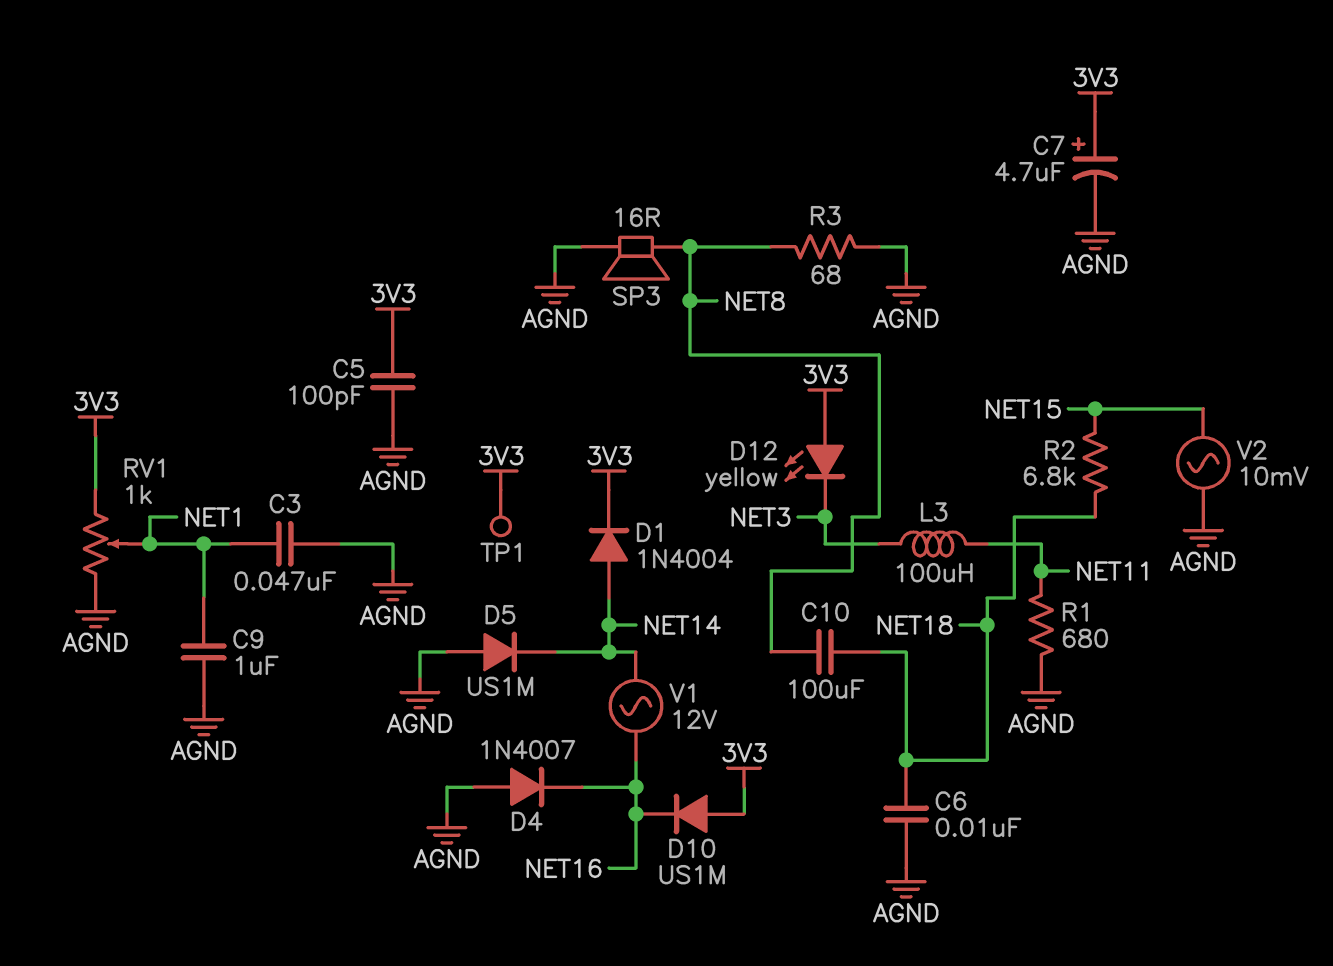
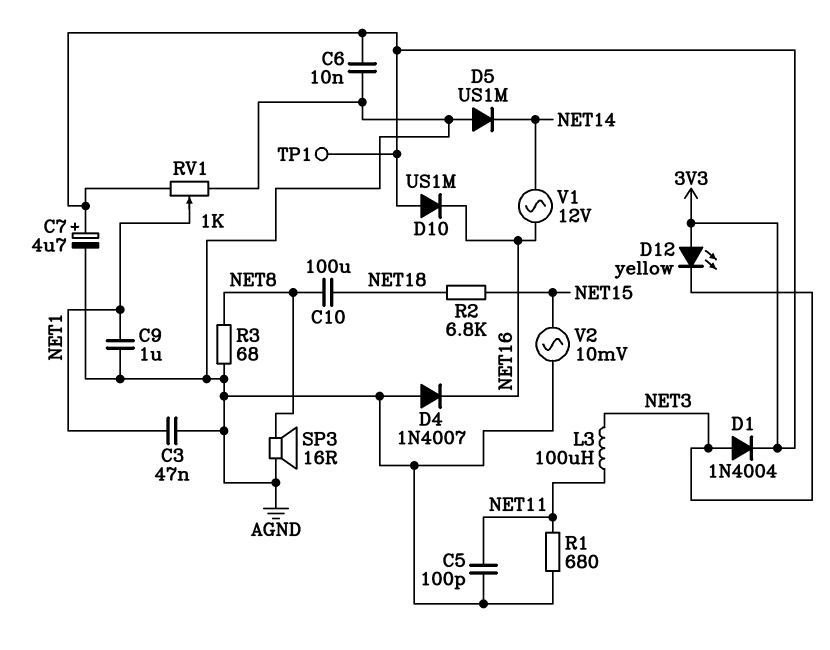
C5: 100pF (3V3, AGND) -> 100pF (AGND, NET11)
C6: 10nF (AGND, NET18) -> 10nF (3V3, AGND)
D1: diode 1N4004 (A NET14, K 3V3) -> diode 1N4004 (A NET3, K 3V3)

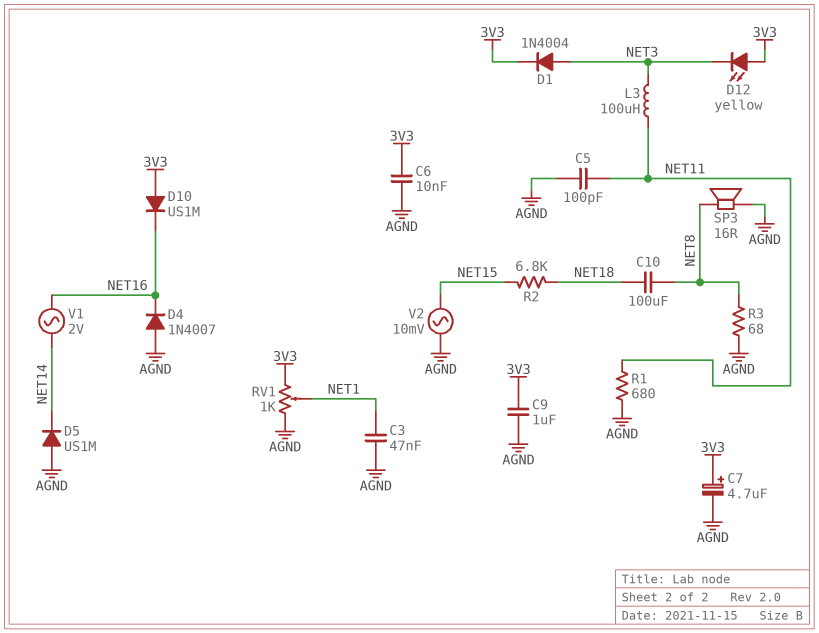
C9: 1uF (AGND, NET1) -> 1uF (3V3, AGND)
TP1: test point (3V3) -> none
V1: AC 12V (NET14, NET16) -> AC 2V (NET14, NET16)

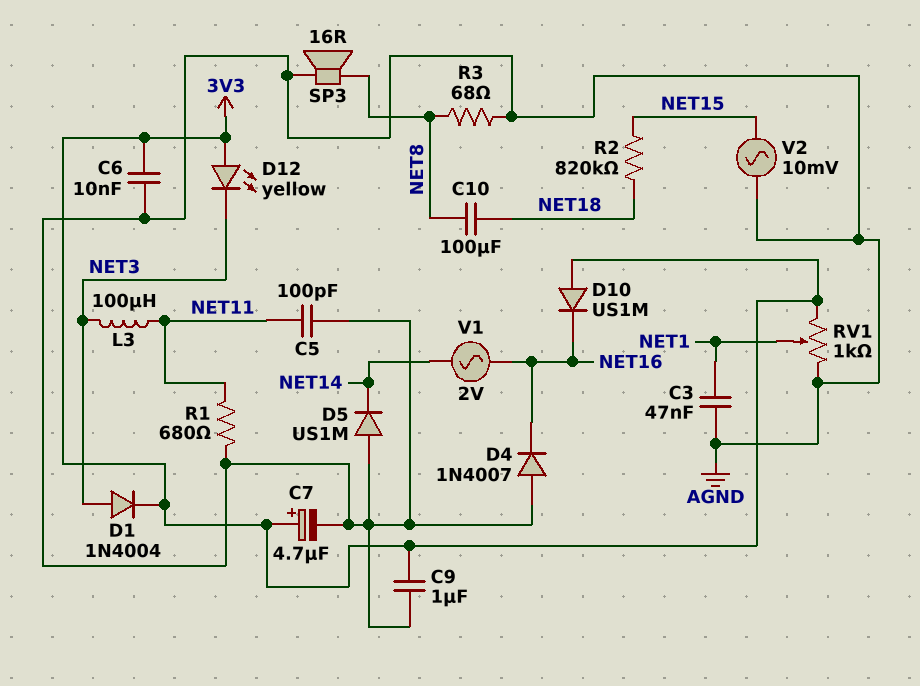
R2: 6.8k (NET15, NET18) -> 820k (NET15, NET18)

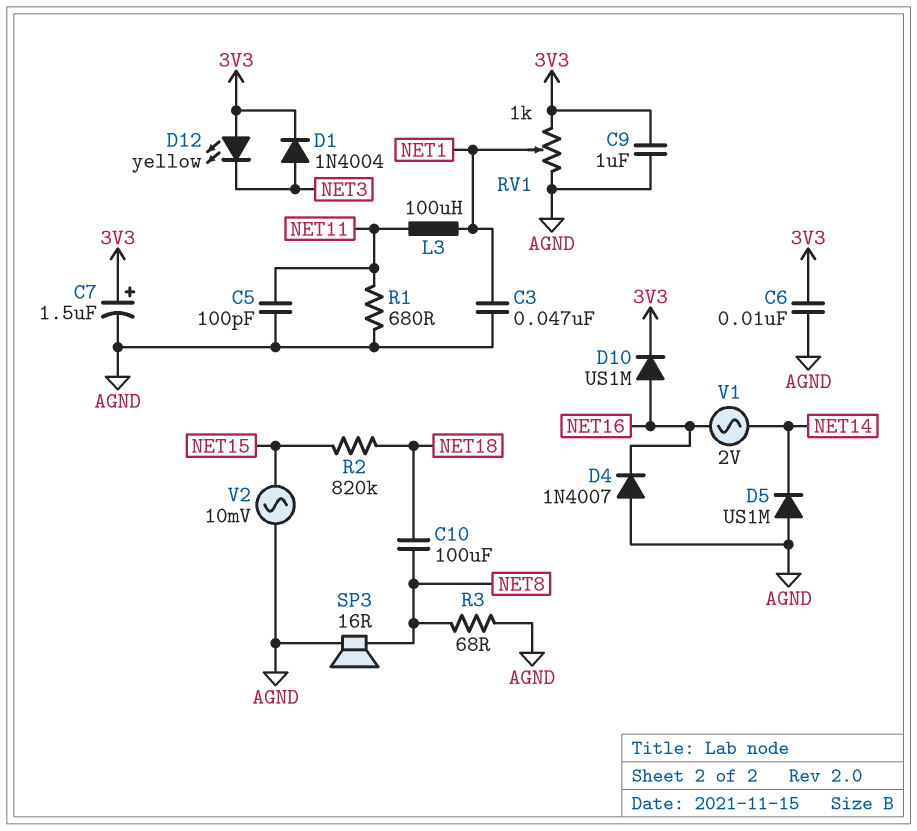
C7: 4.7uF (plus 3V3, minus AGND) -> 1.5uF (plus 3V3, minus AGND)
D10: diode US1M (A 3V3, K NET16) -> diode US1M (A NET16, K 3V3)
L3: 100uH (NET3, NET11) -> 100uH (NET1, NET11)

